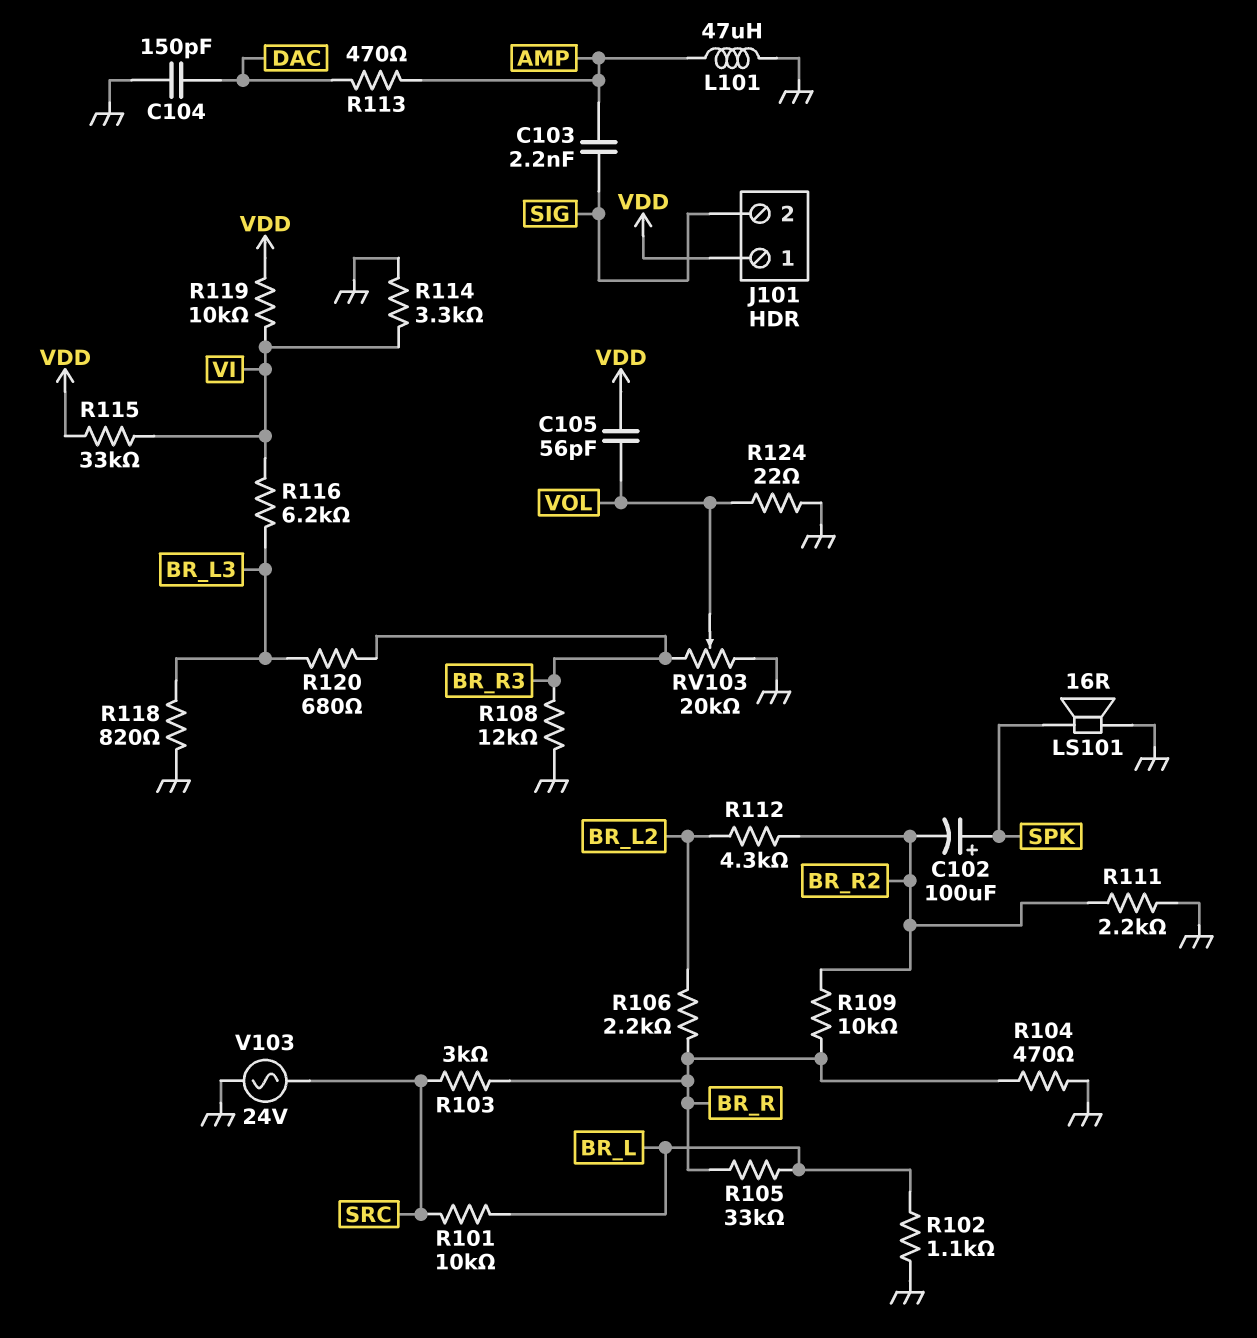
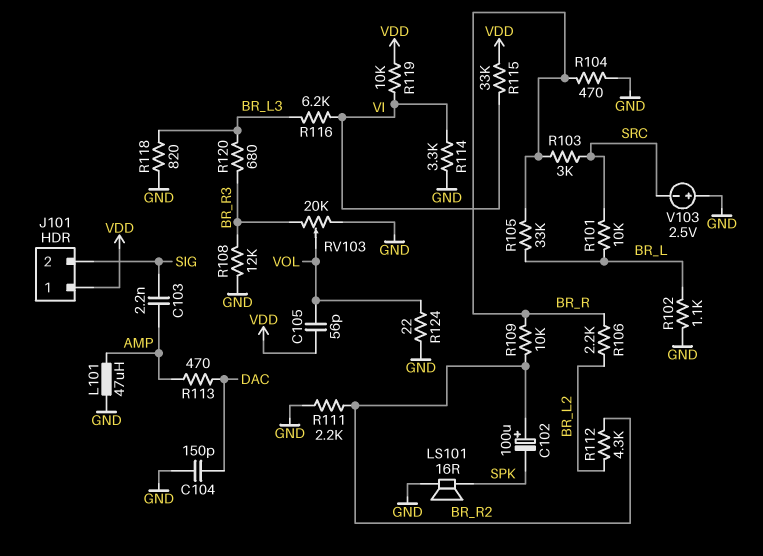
C102: 100uF (plus SPK, minus BR_R2) -> 100uF (plus BR_R2, minus SPK)
V103: AC 24V (GND, SRC) -> 2.5V (plus GND, minus SRC)

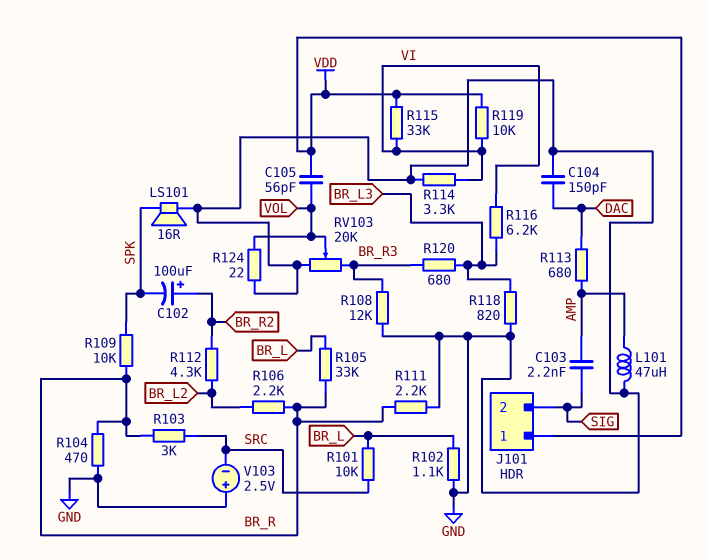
R109: 10k (BR_R, BR_R2) -> 10k (BR_R, SPK)
R111: 2.2k (BR_R2, GND) -> 2.2k (BR_R, GND)
R113: 470 (AMP, DAC) -> 680 (AMP, DAC)

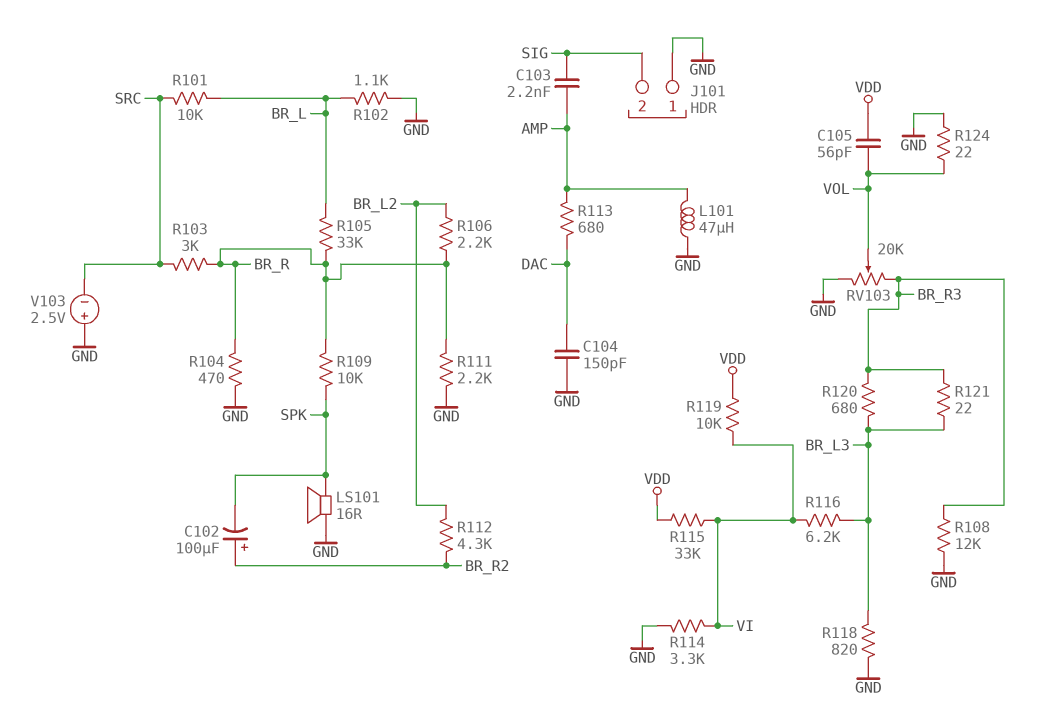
J101 pin 1: VDD -> GND
R121: none -> 22 (BR_L3, BR_R3)

